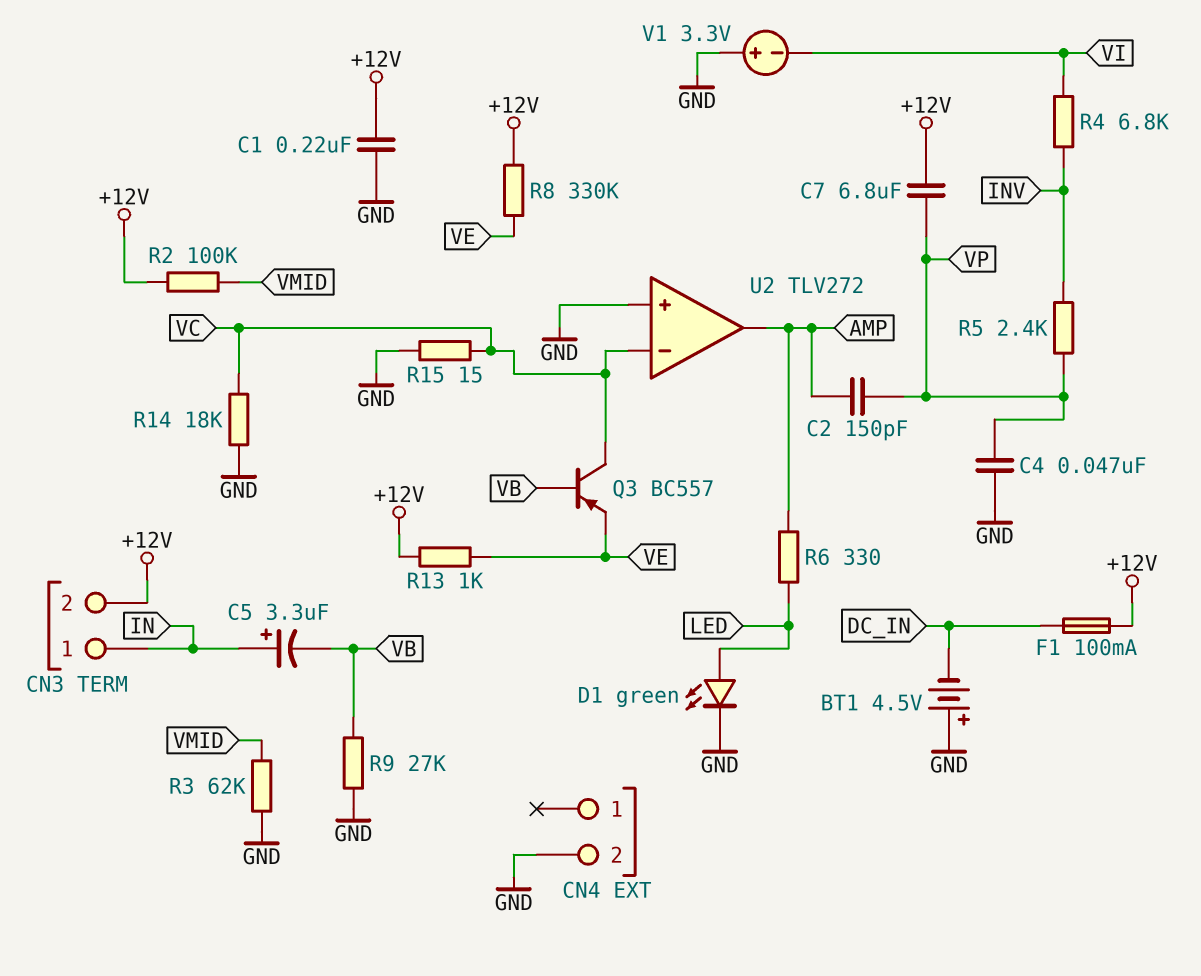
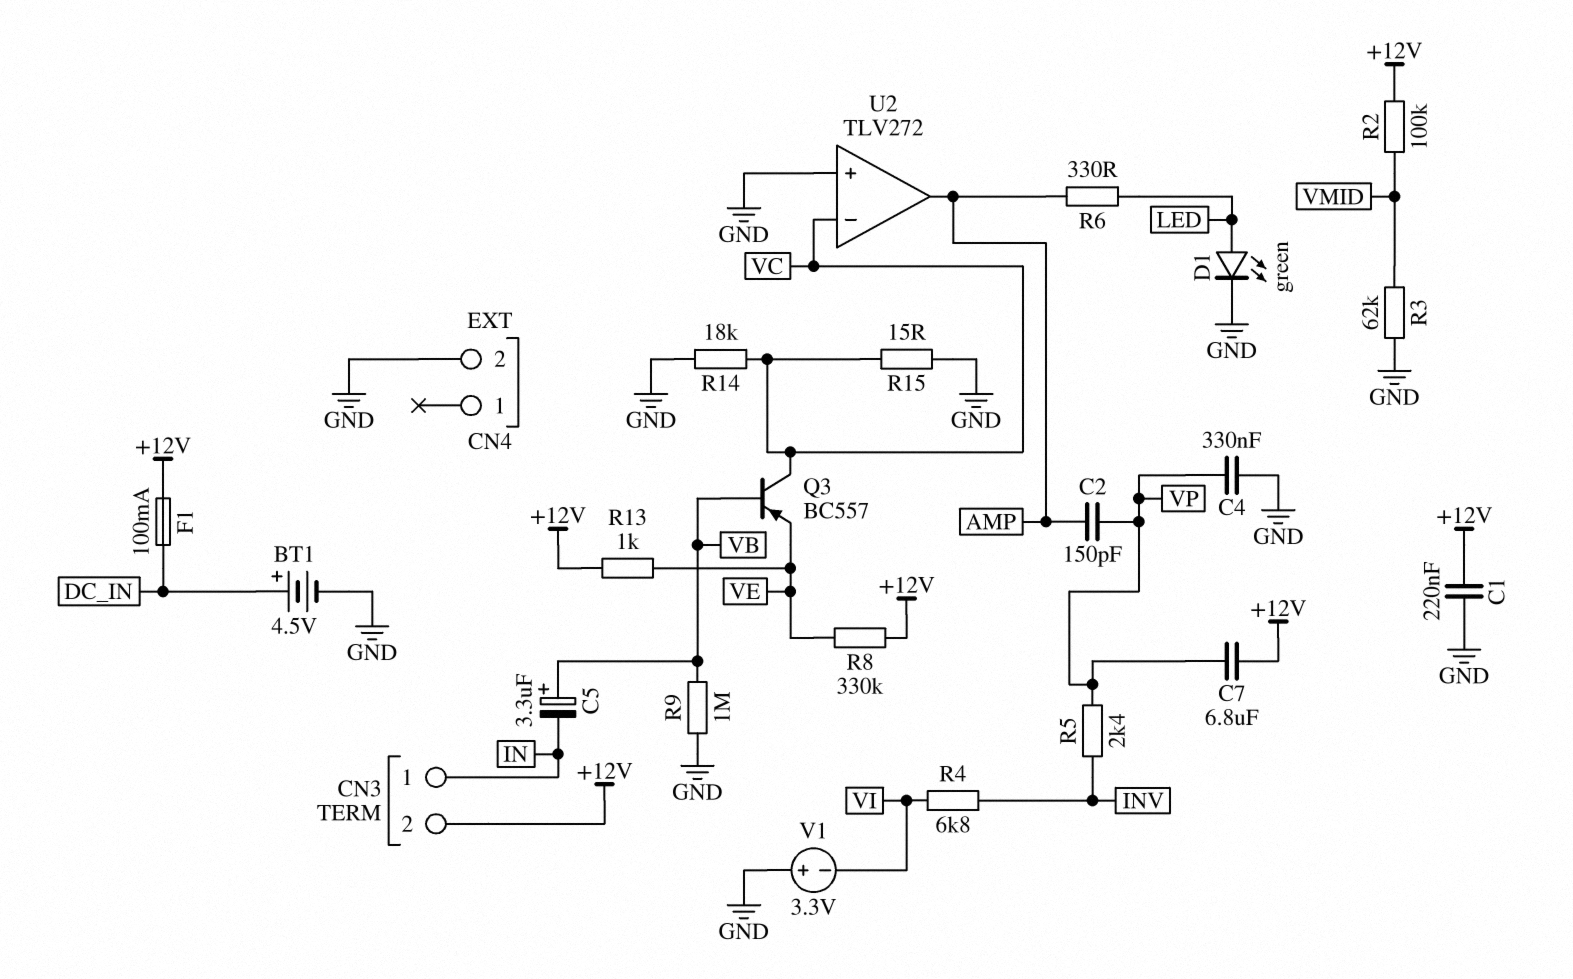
BT1: 4.5V (plus GND, minus DC_IN) -> 4.5V (plus DC_IN, minus GND)
C4: 47nF (GND, VP) -> 330nF (GND, VP)
C5: 3.3uF (plus IN, minus VB) -> 3.3uF (plus VB, minus IN)
R9: 27k (GND, VB) -> 1M (GND, VB)

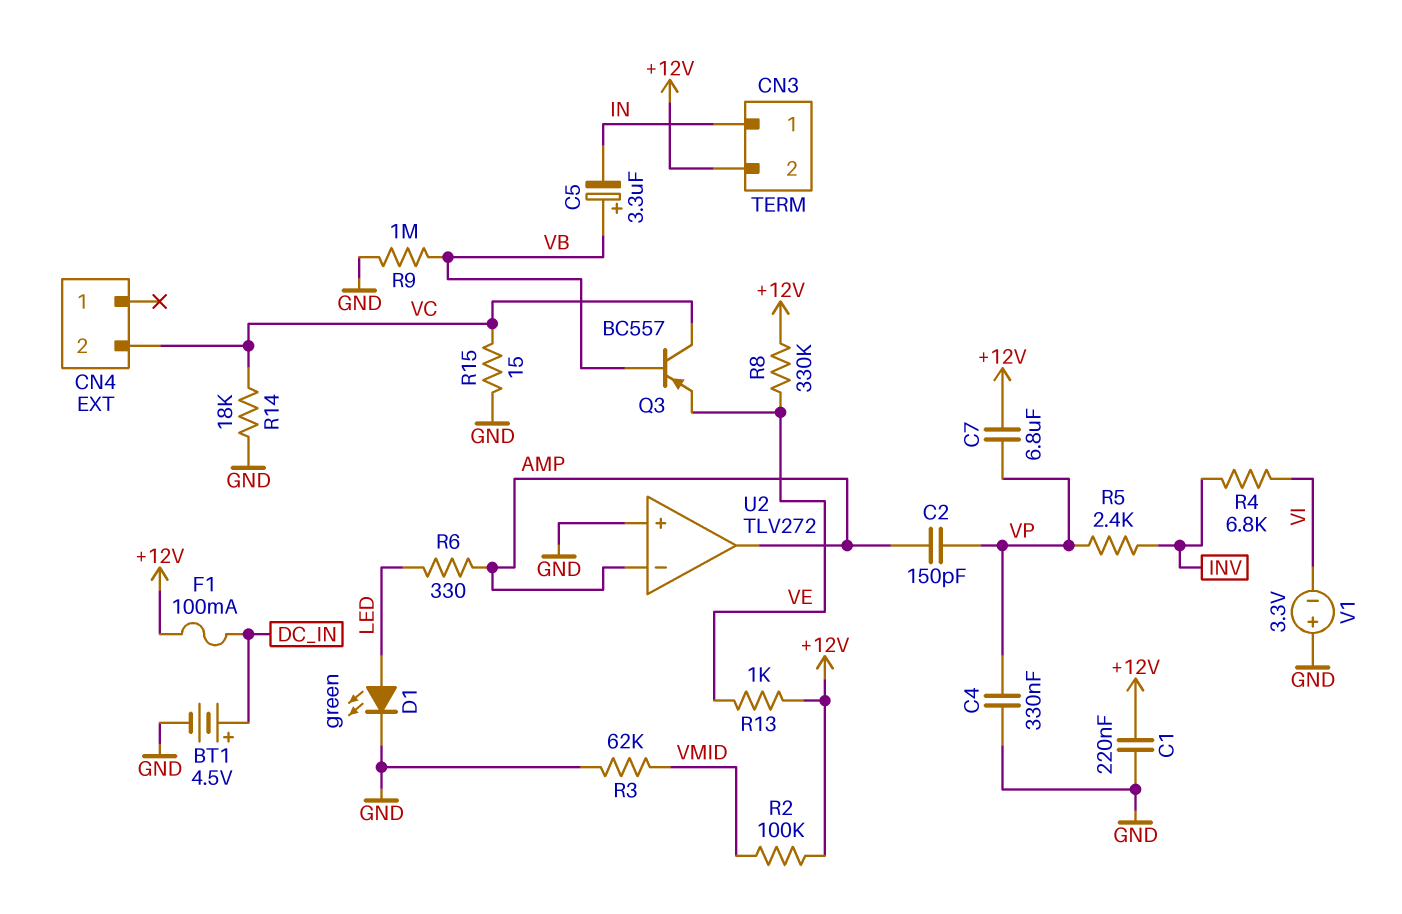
CN4 pin 2: GND -> VC
U2 pin in-: VC -> AMP

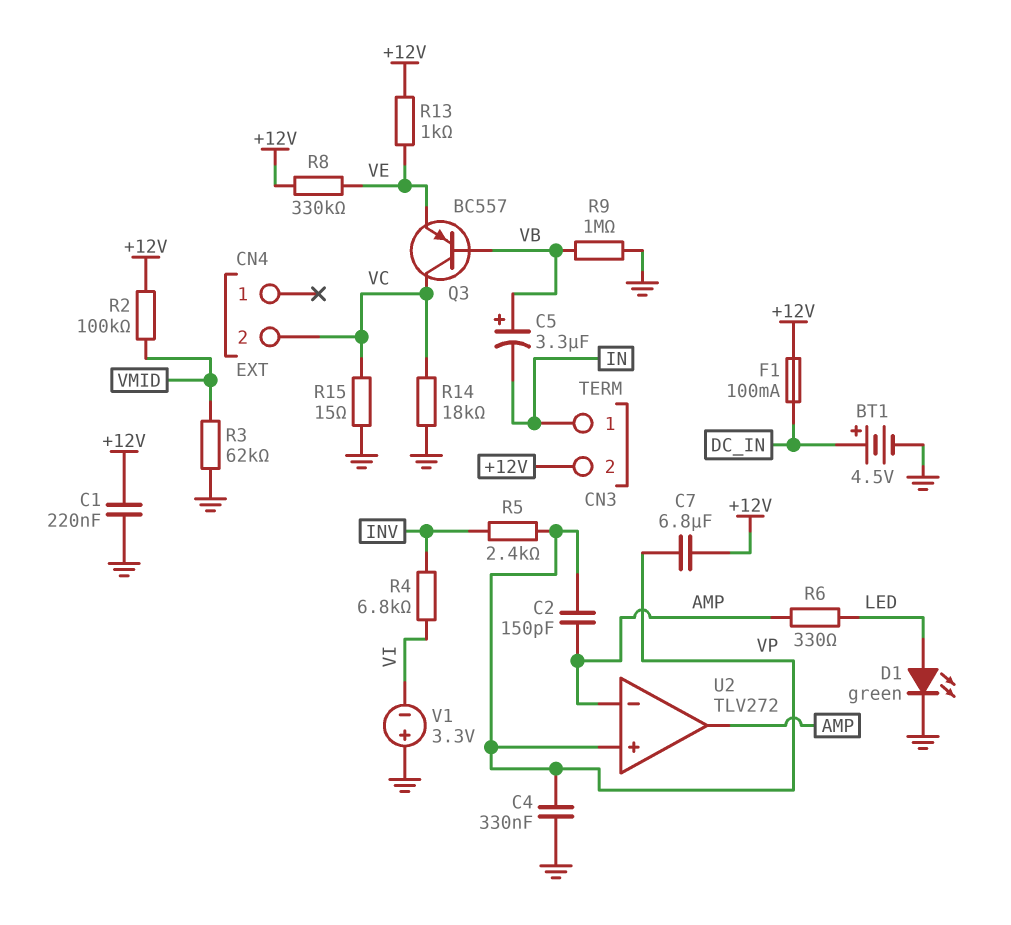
U2 pin in+: GND -> VP

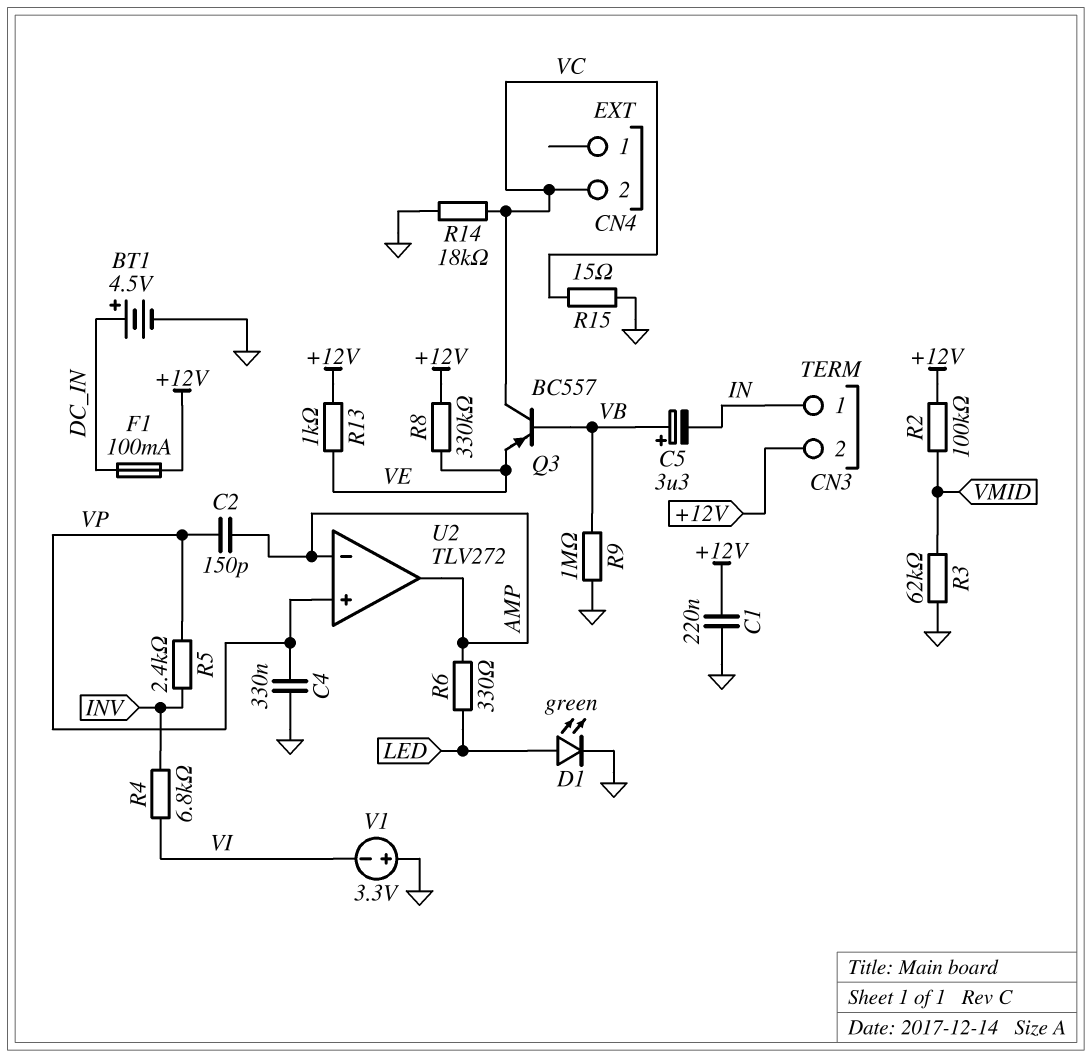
C7: 6.8uF (+12V, VP) -> none

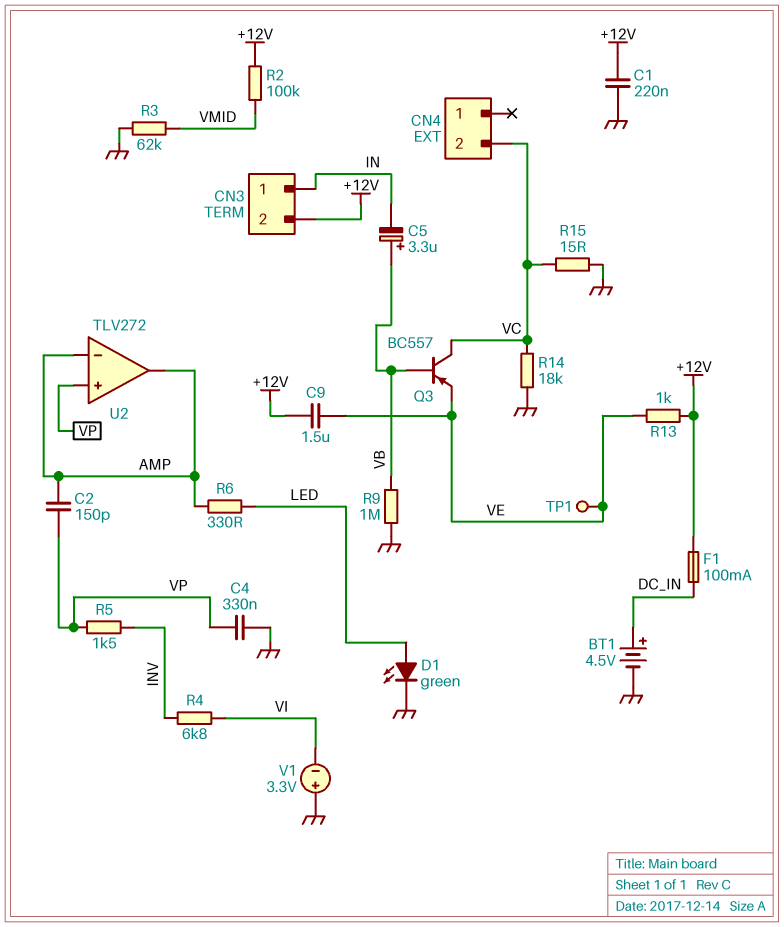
C9: none -> 1.5uF (+12V, VE)
R5: 2.4k (INV, VP) -> 1.5k (INV, VP)
R8: 330k (+12V, VE) -> none
TP1: none -> test point (VE)

